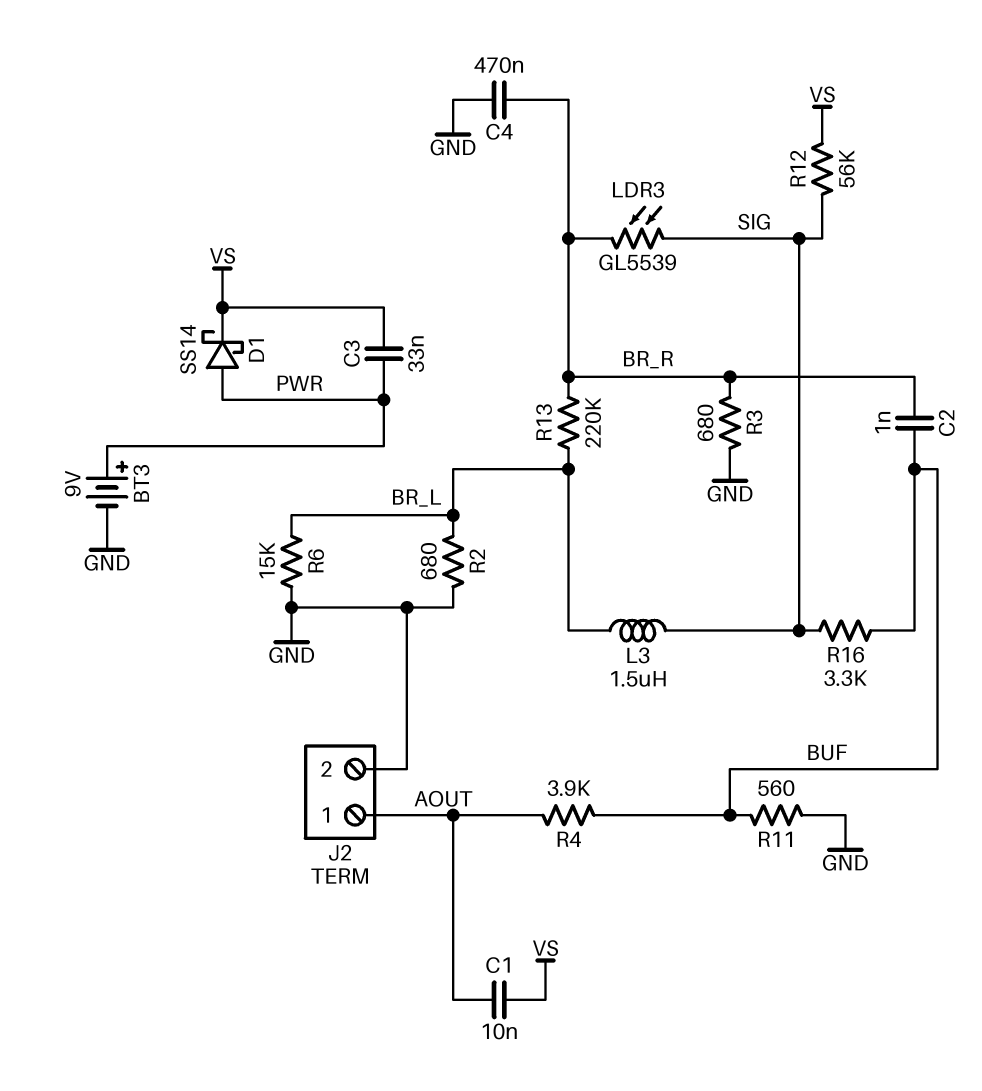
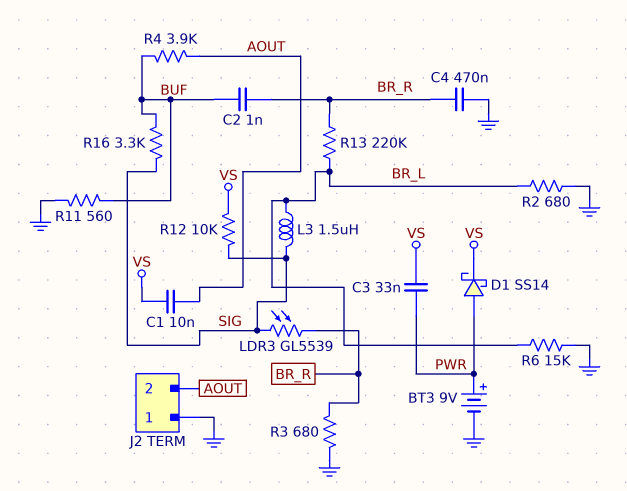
J2 pin 1: AOUT -> GND
J2 pin 2: GND -> AOUT
R12: 56k (SIG, VS) -> 10k (SIG, VS)

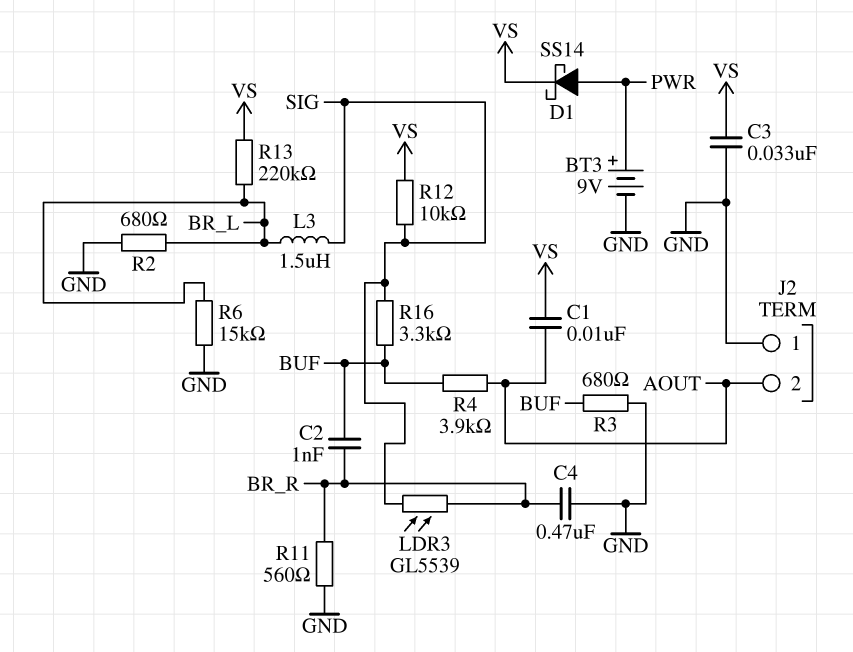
C3: 33nF (PWR, VS) -> 33nF (GND, VS)
R3: 680 (BR_R, GND) -> 680 (BUF, GND)
R11: 560 (BUF, GND) -> 560 (BR_R, GND)
R13: 220k (BR_L, BR_R) -> 220k (BR_L, VS)

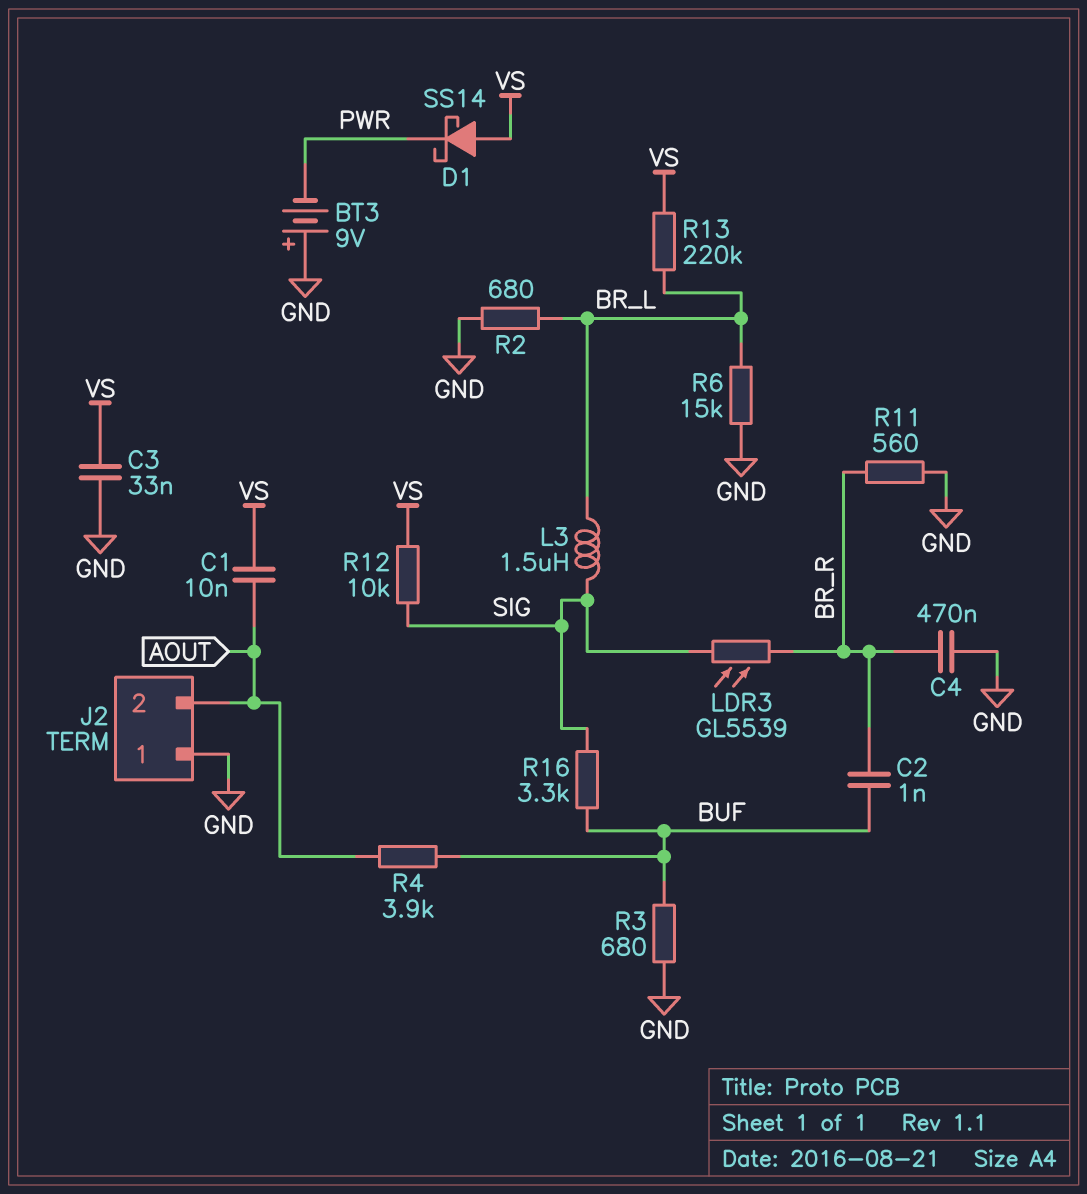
BT3: 9V (plus PWR, minus GND) -> 9V (plus GND, minus PWR)
D1: schottky SS14 (A PWR, K VS) -> schottky SS14 (A VS, K PWR)

